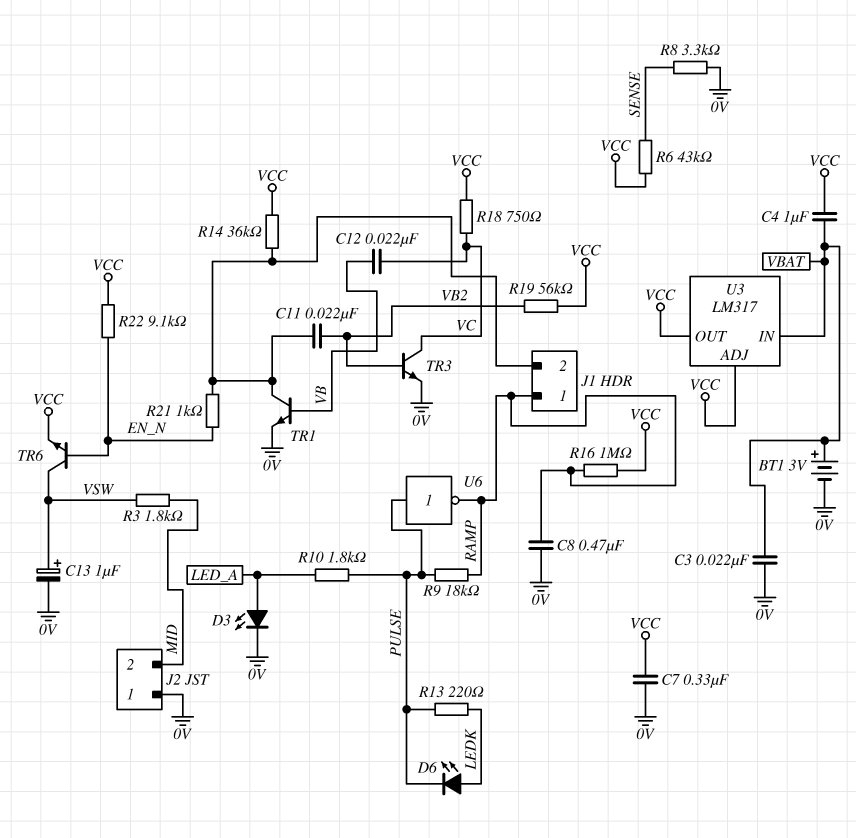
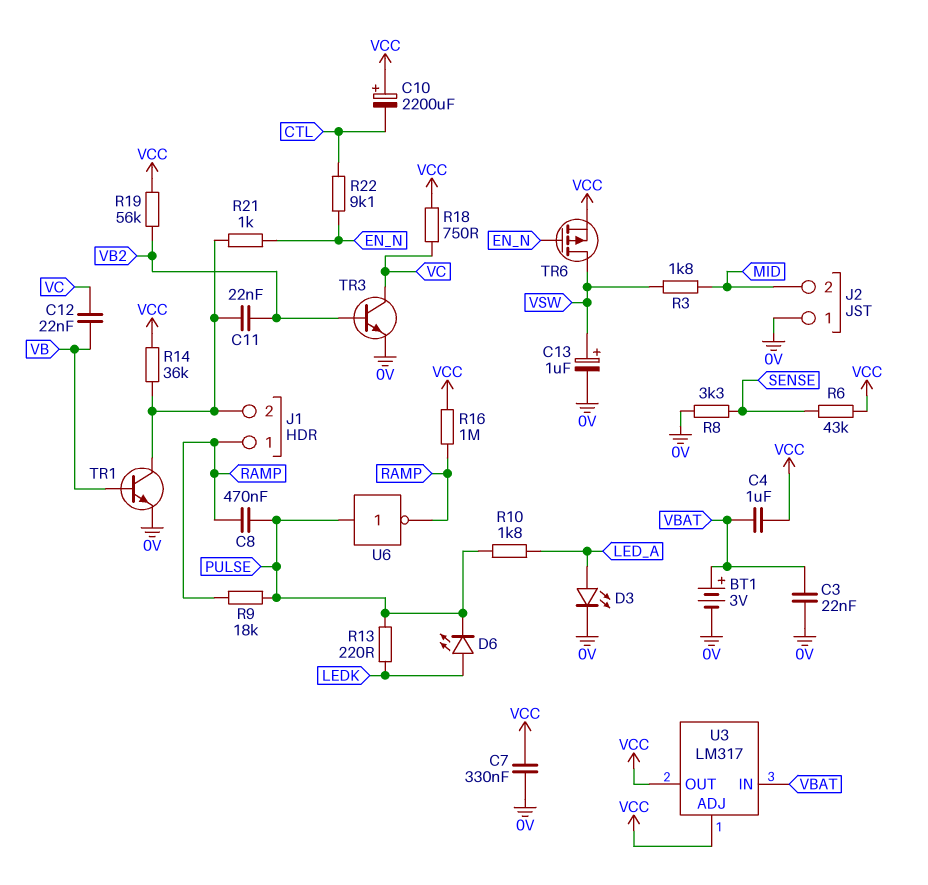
C8: 470nF (0V, RAMP) -> 470nF (PULSE, RAMP)
C10: none -> 2200uF (plus VCC, minus CTL)
R22: 9.1k (EN_N, VCC) -> 9.1k (CTL, EN_N)
TR6: NPN (B EN_N, C VSW, E VCC) -> PMOS (G EN_N, D VSW, S VCC)

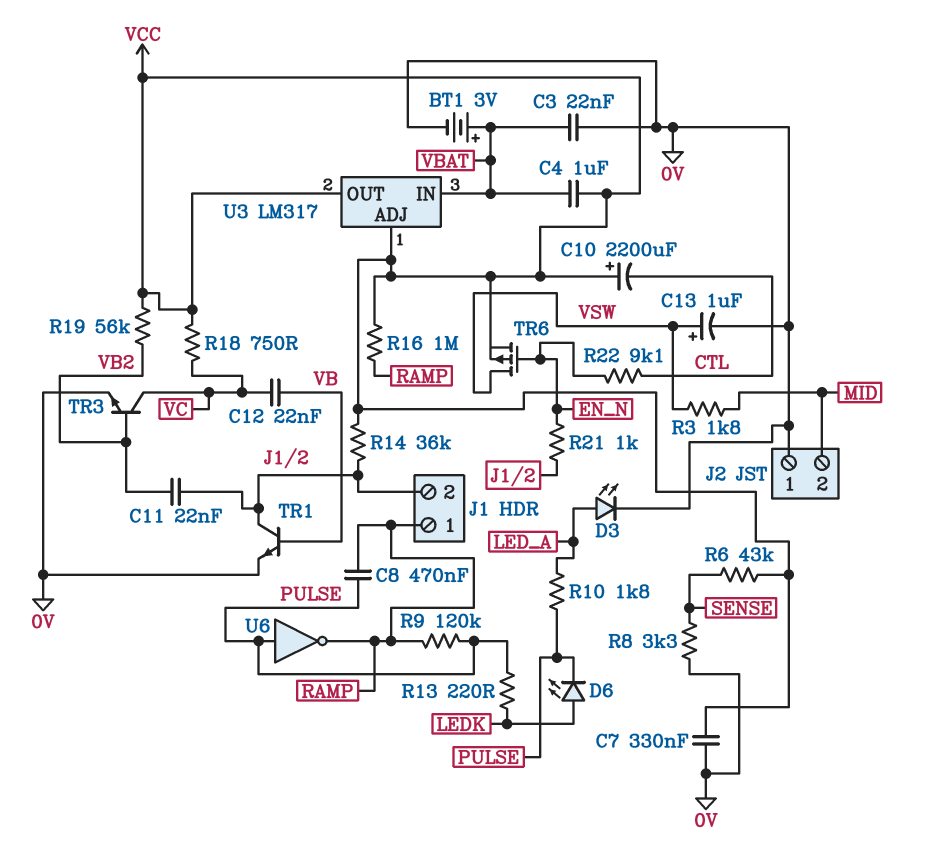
R9: 18k (PULSE, RAMP) -> 120k (PULSE, RAMP)

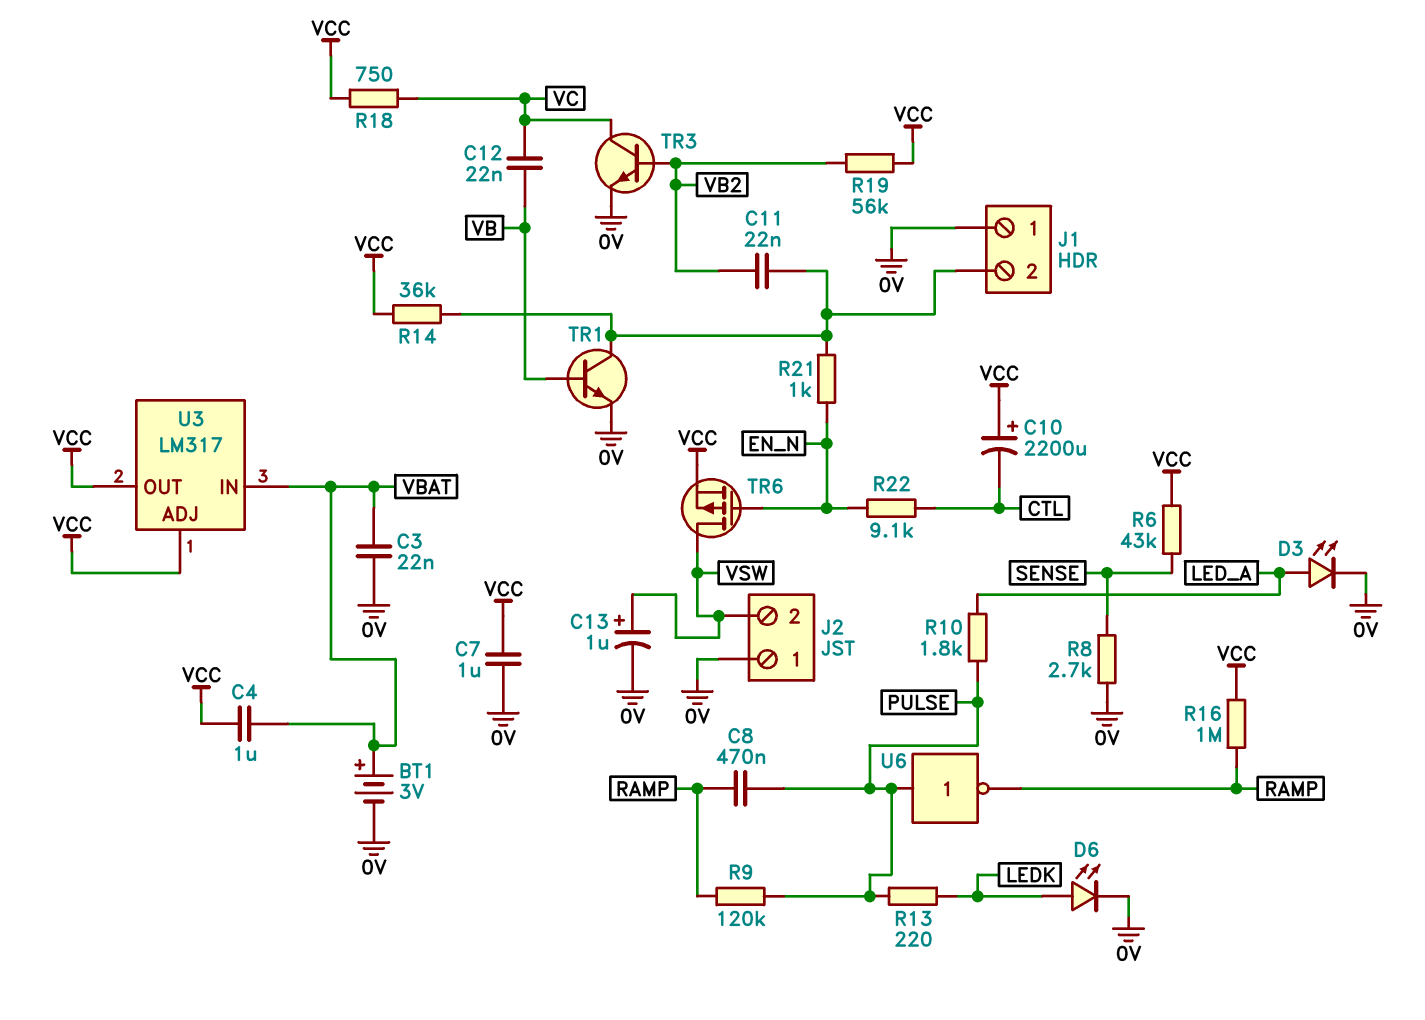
C7: 330nF (0V, VCC) -> 1uF (0V, VCC)
D6: LED (A LEDK, K PULSE) -> LED (A LEDK, K 0V)
J1 pin 1: RAMP -> 0V
J2 pin 2: MID -> VSW
R3: 1.8k (MID, VSW) -> none
R8: 3.3k (0V, SENSE) -> 2.7k (0V, SENSE)

